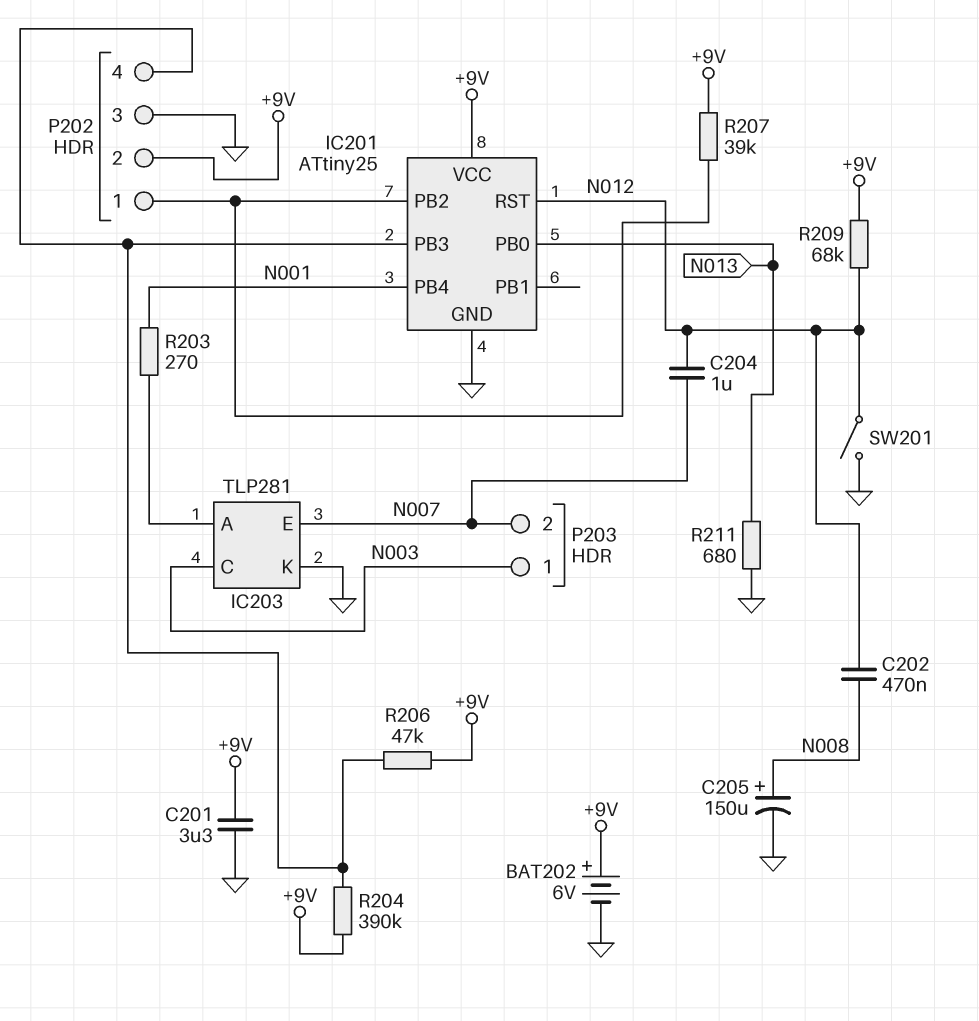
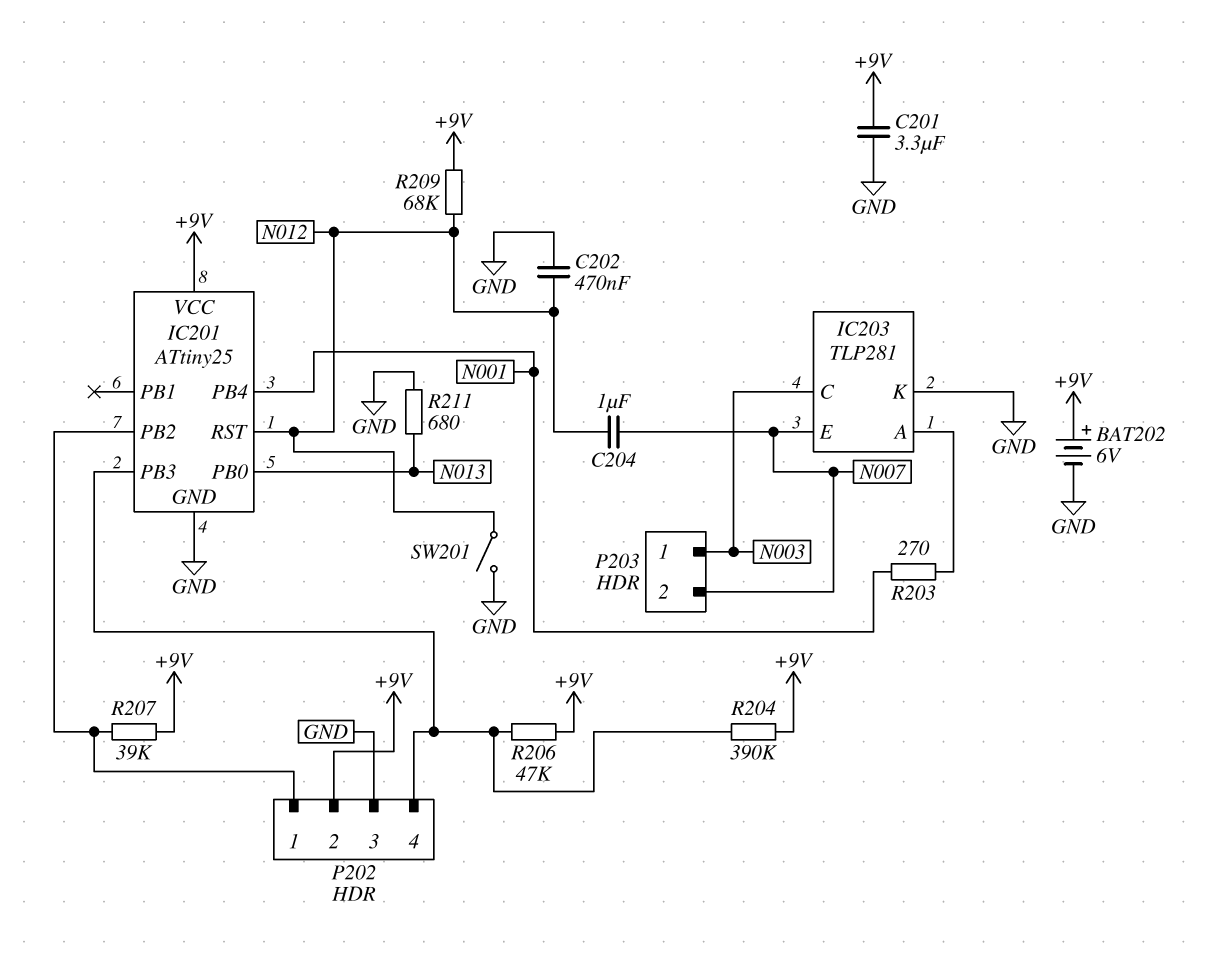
C202: 470nF (N008, N012) -> 470nF (GND, N012)
C205: 150uF (plus N008, minus GND) -> none

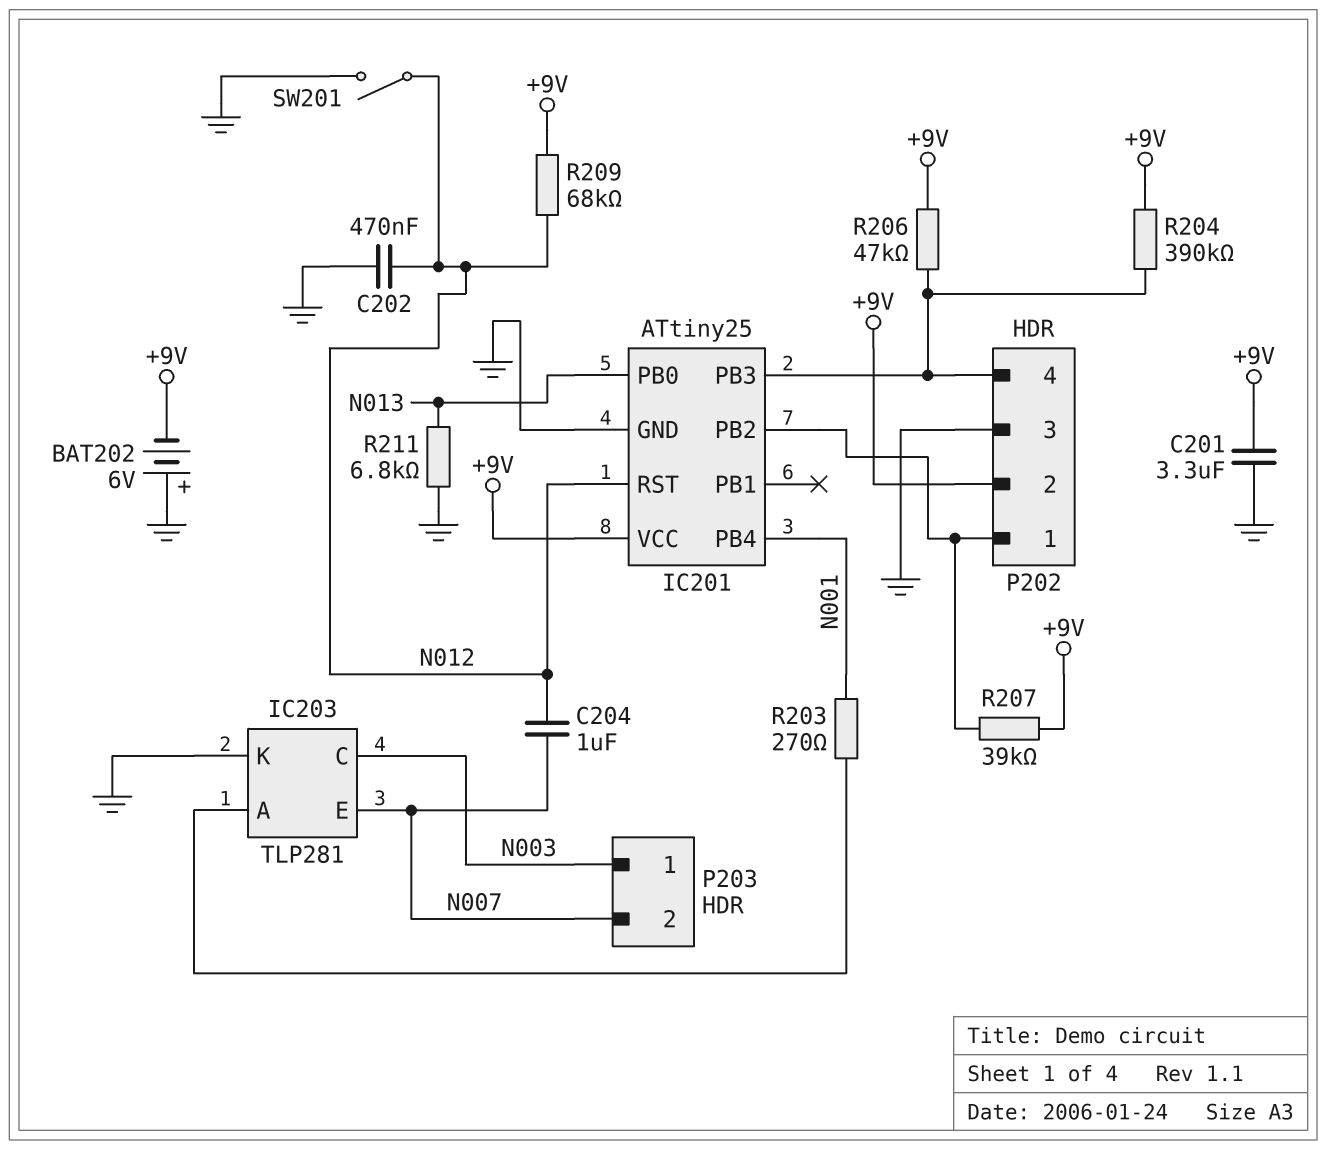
BAT202: 6V (plus +9V, minus GND) -> 6V (plus GND, minus +9V)
R211: 680 (GND, N013) -> 6.8k (GND, N013)

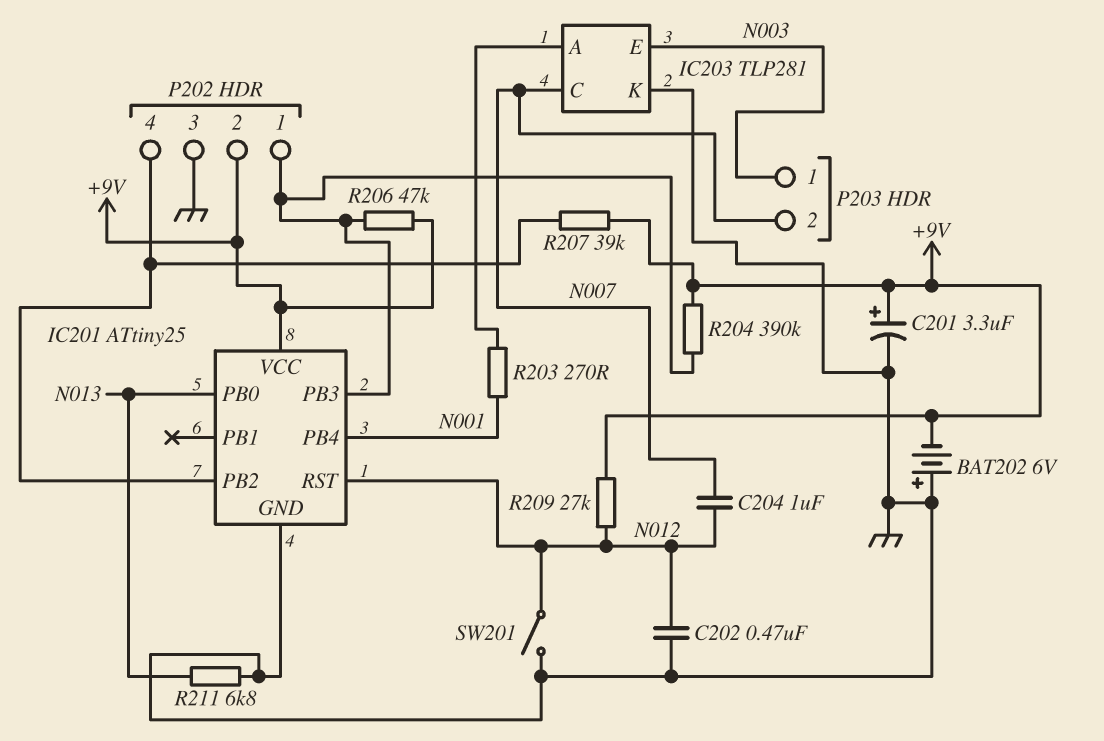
C201: 3.3uF (+9V, GND) -> 3.3uF (plus +9V, minus GND)
IC203 pin C: N003 -> N007
IC203 pin E: N007 -> N003
P202 pin 1: IC201/PB2 -> IC201/PB3
P202 pin 4: IC201/PB3 -> IC201/PB2
R209: 68k (+9V, N012) -> 27k (+9V, N012)

